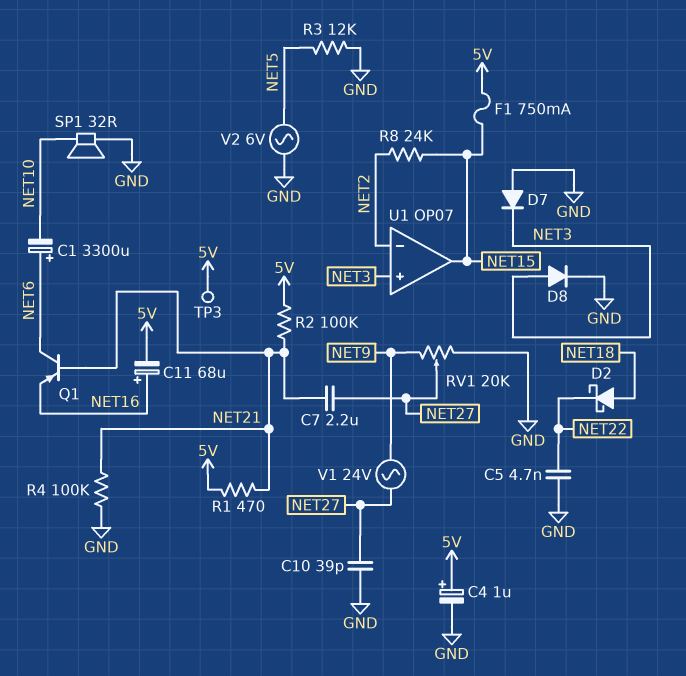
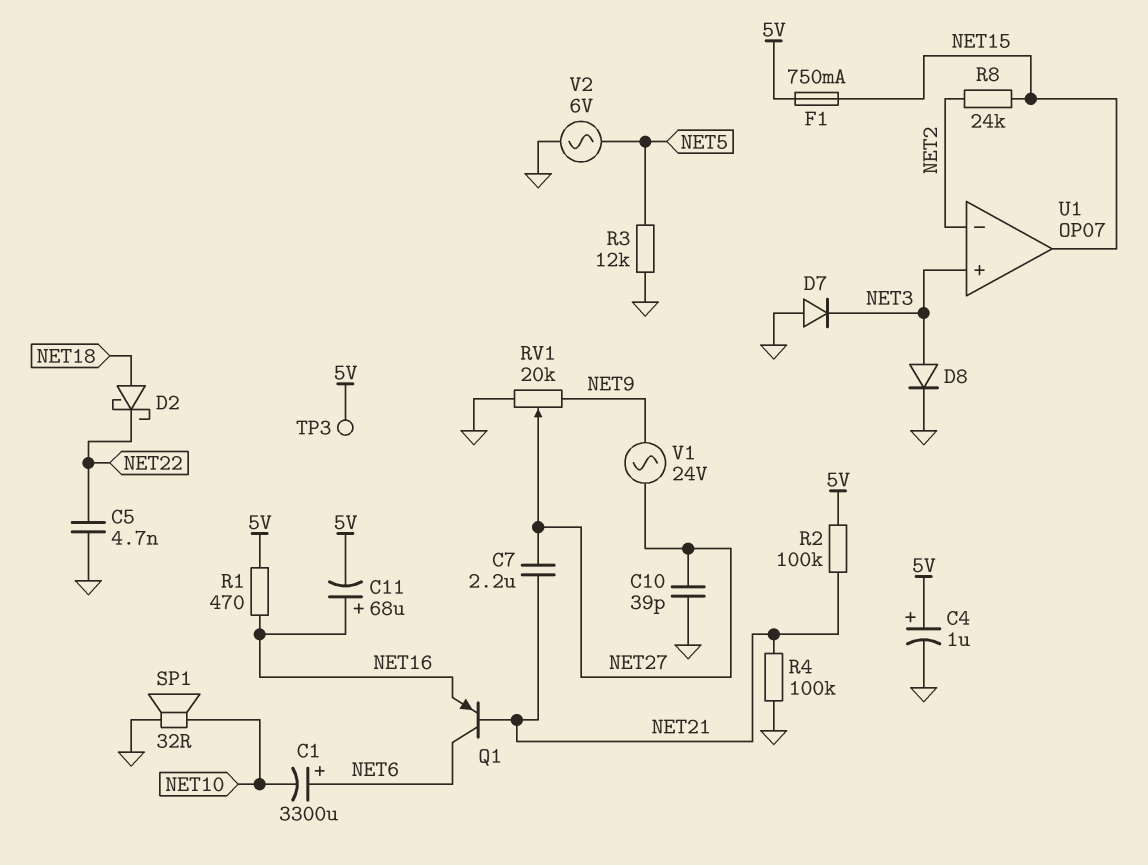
R1: 470 (5V, NET21) -> 470 (5V, NET16)

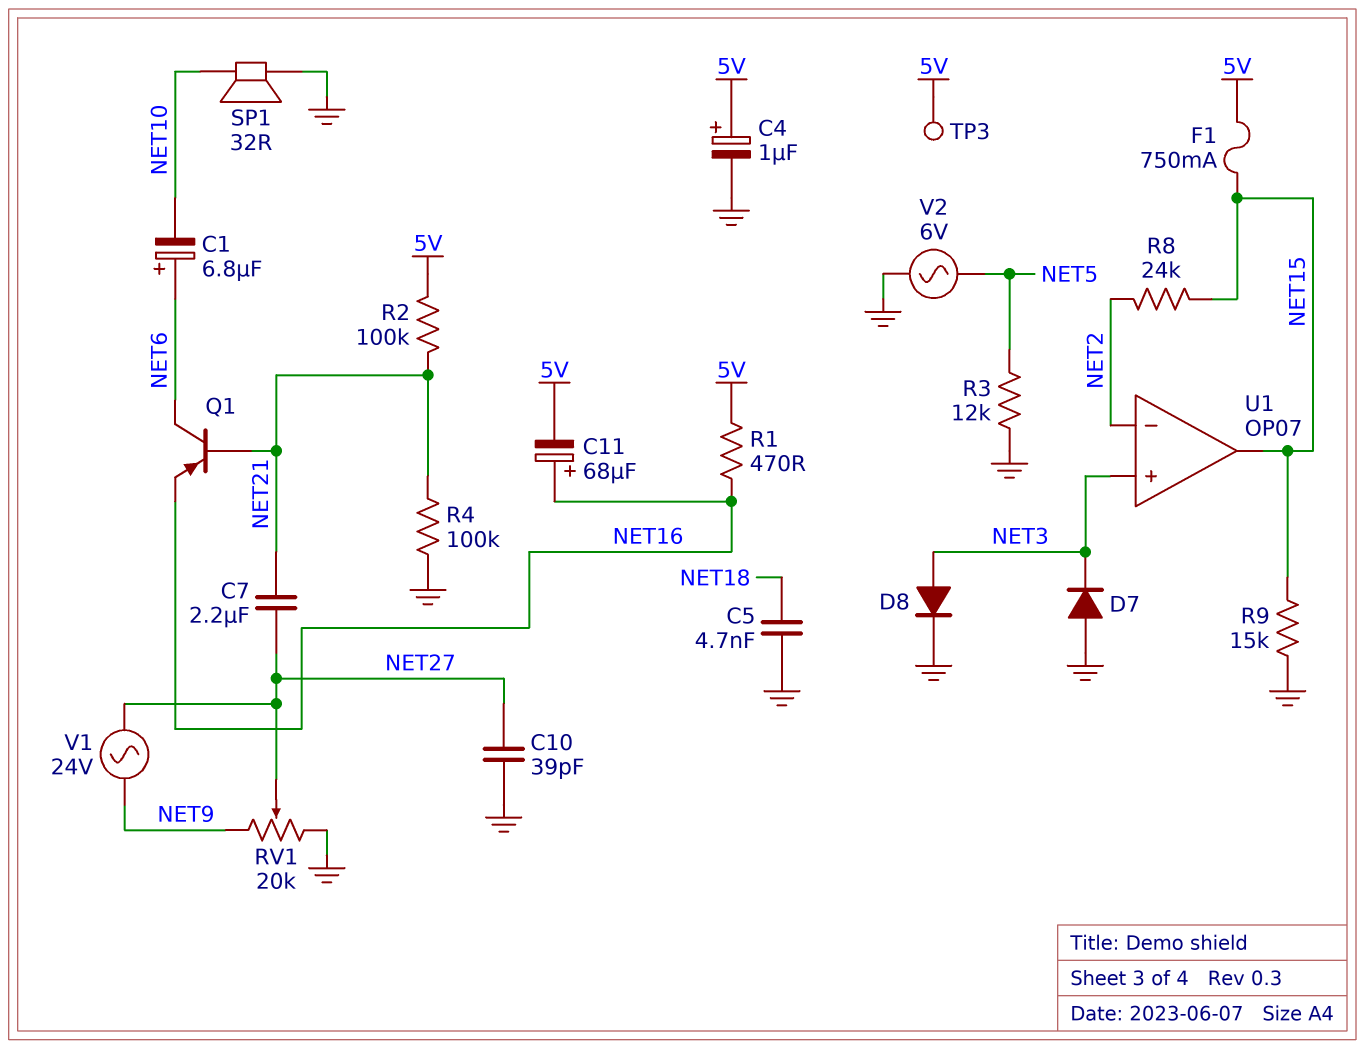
C1: 3300uF (plus NET6, minus NET10) -> 6.8uF (plus NET6, minus NET10)
C5: 4.7nF (GND, NET22) -> 4.7nF (GND, NET18)
D2: schottky (A NET18, K NET22) -> none
R9: none -> 15k (GND, NET15)

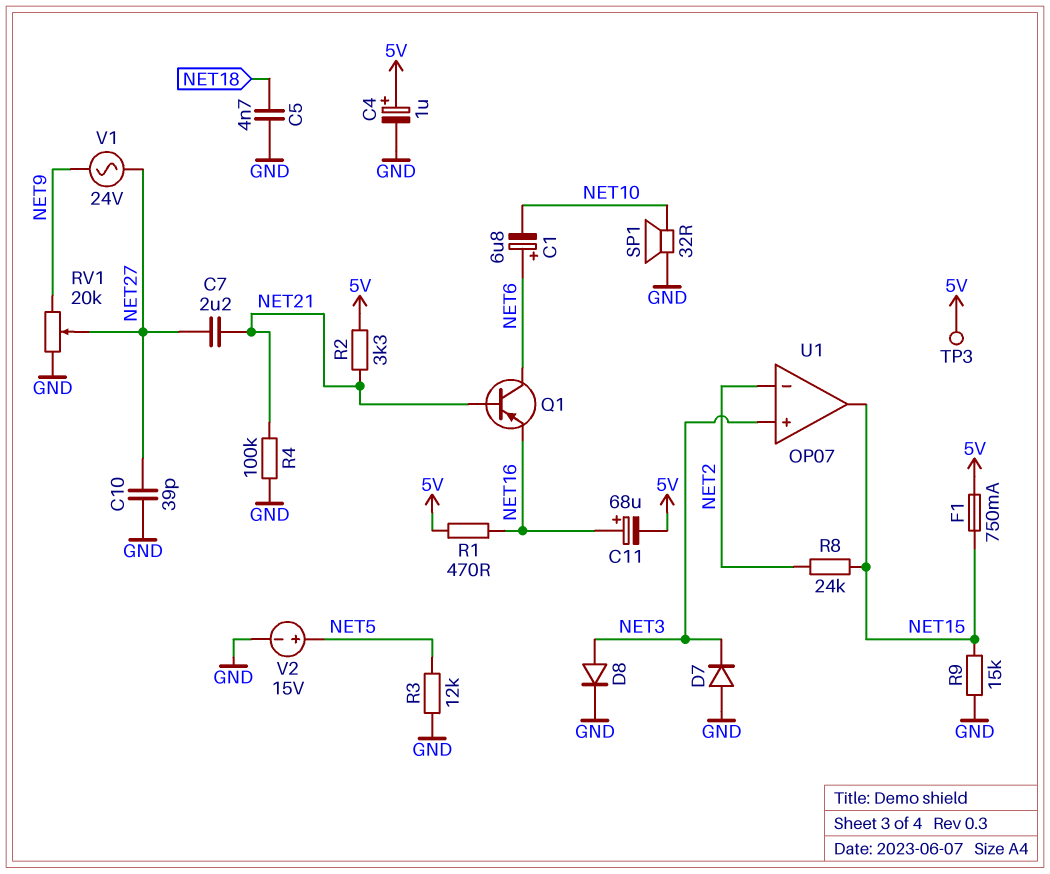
R2: 100k (5V, NET21) -> 3.3k (5V, NET21)
V2: AC 6V (GND, NET5) -> 15V (plus NET5, minus GND)

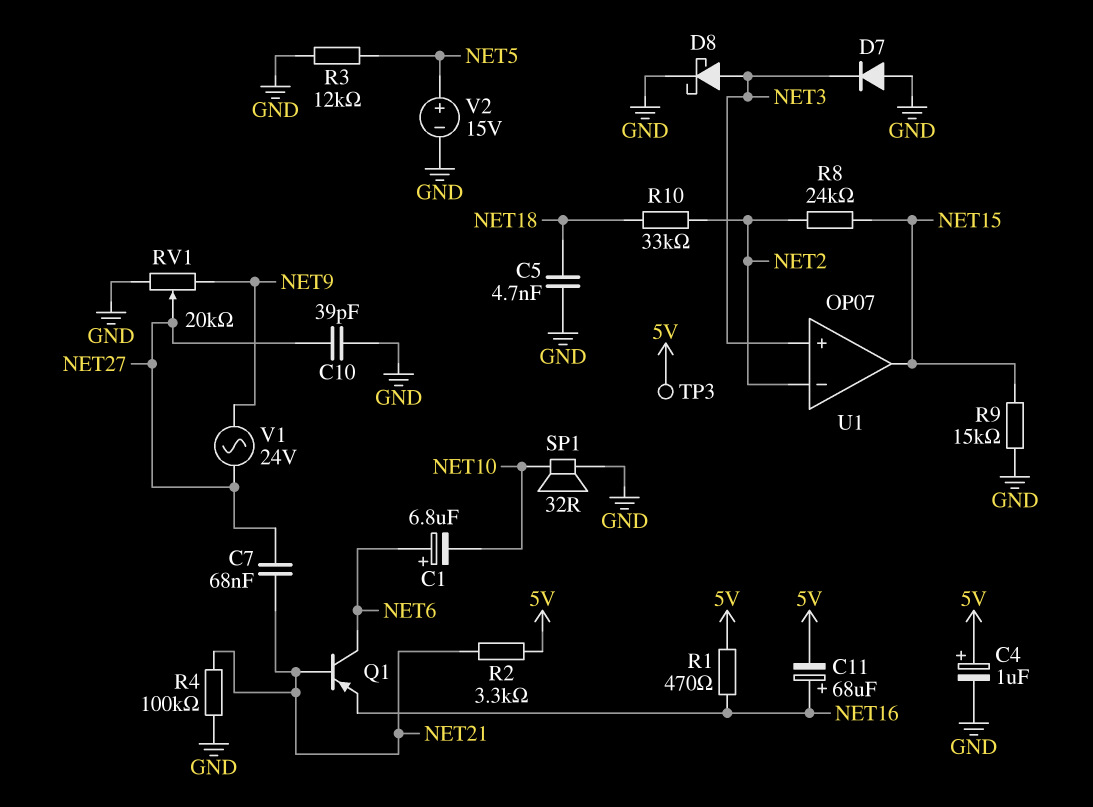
C7: 2.2uF (NET21, NET27) -> 68nF (NET21, NET27)
D8: diode (A NET3, K GND) -> schottky (A NET3, K GND)
F1: 750mA (5V, NET15) -> none
R10: none -> 33k (NET2, NET18)

